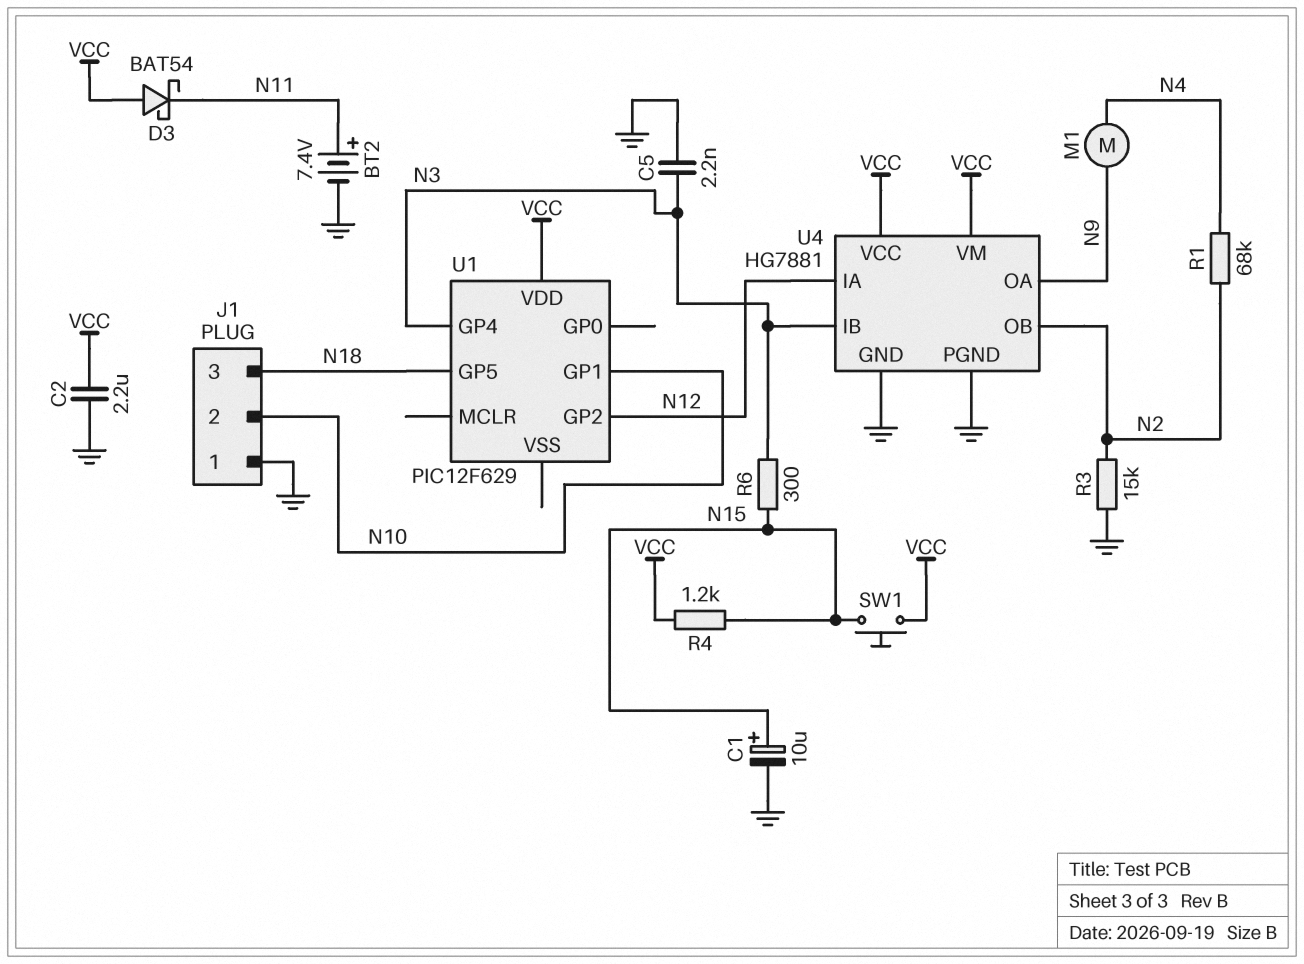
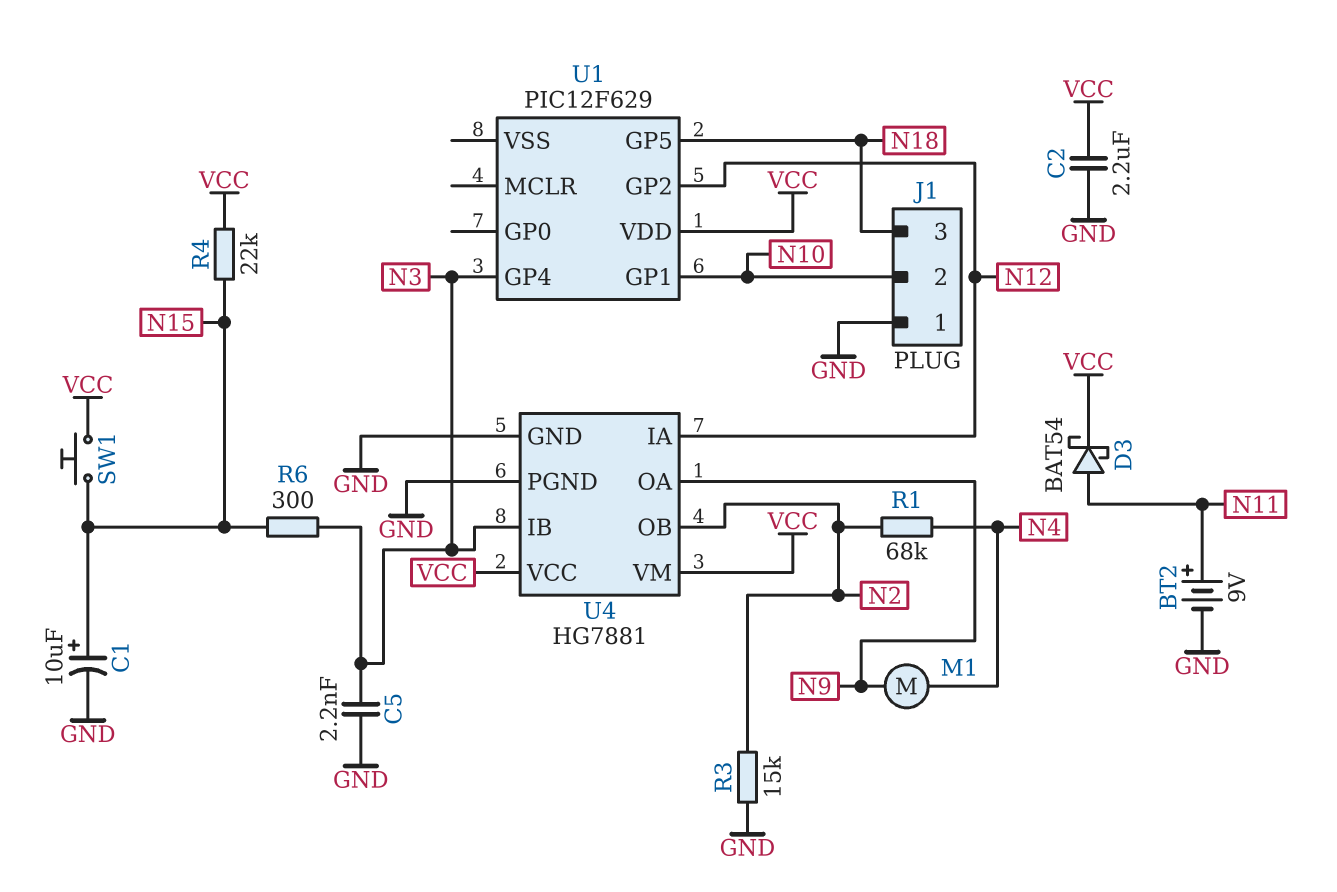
BT2: 7.4V (plus N11, minus GND) -> 9V (plus N11, minus GND)
D3: schottky BAT54 (A VCC, K N11) -> schottky BAT54 (A N11, K VCC)
R4: 1.2k (N15, VCC) -> 22k (N15, VCC)

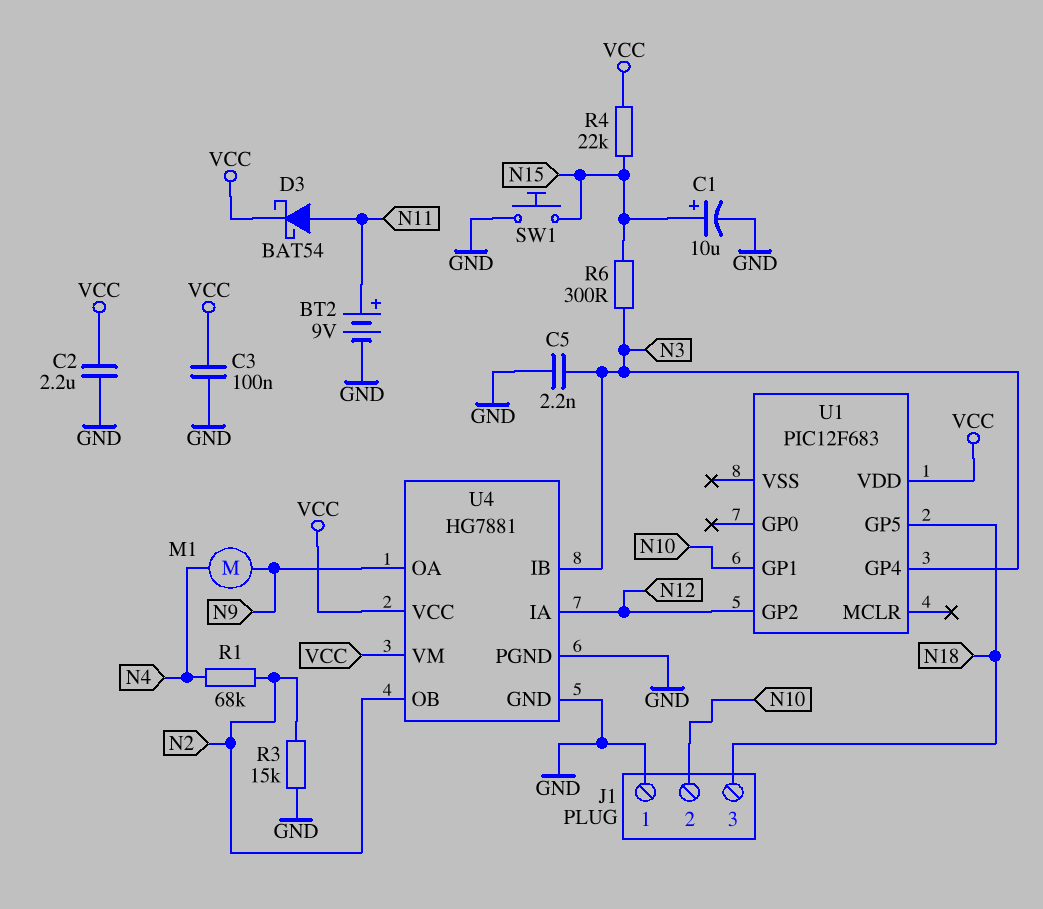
C3: none -> 100nF (GND, VCC)
SW1: button (N15, VCC) -> button (GND, N15)
U1: PIC12F629 -> PIC12F683

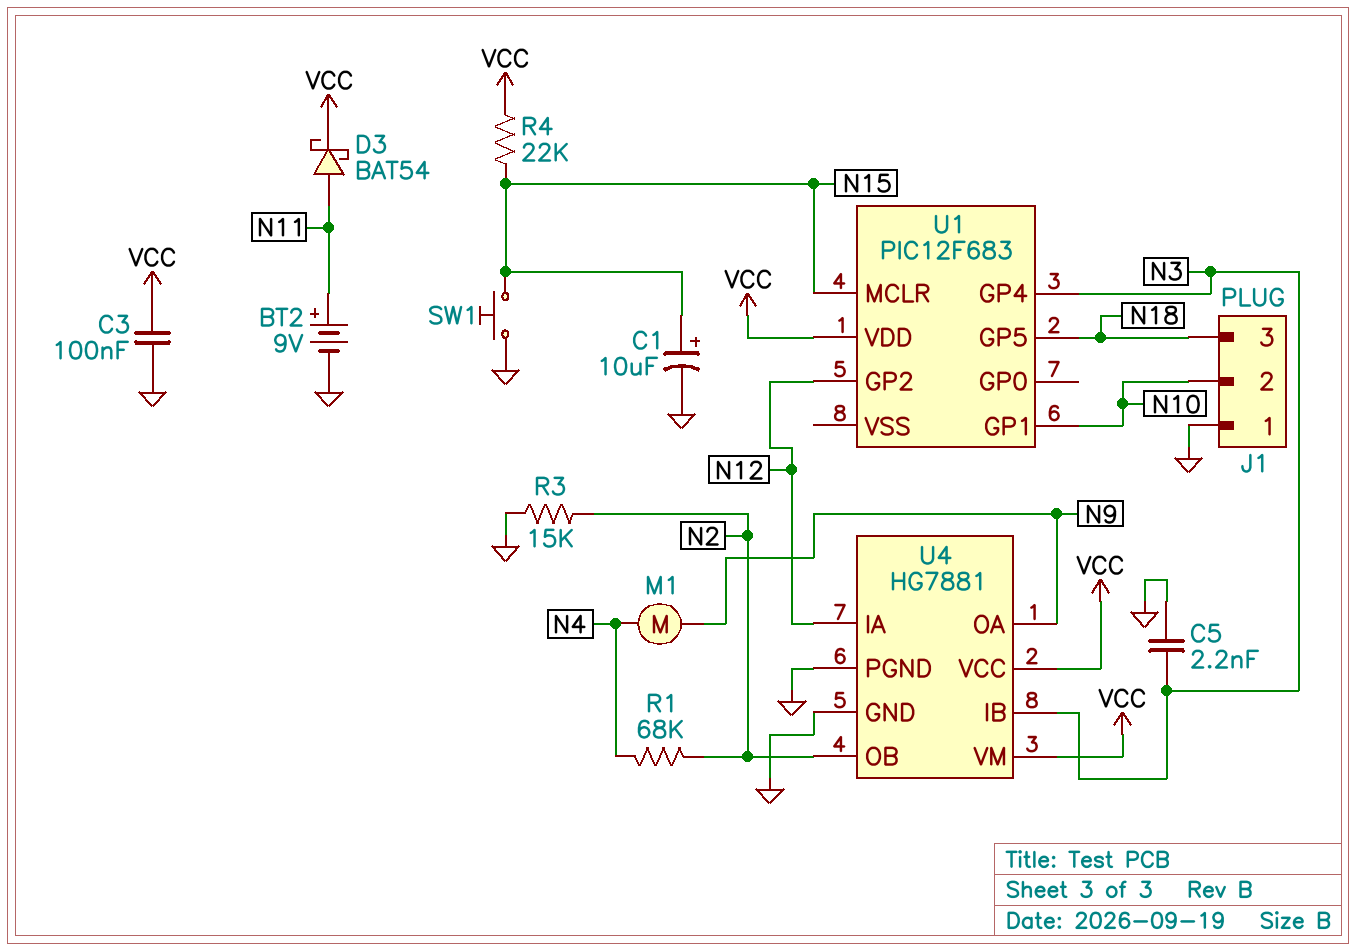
C2: 2.2uF (GND, VCC) -> none
R6: 300 (N3, N15) -> none
U1 pin MCLR: none -> N15

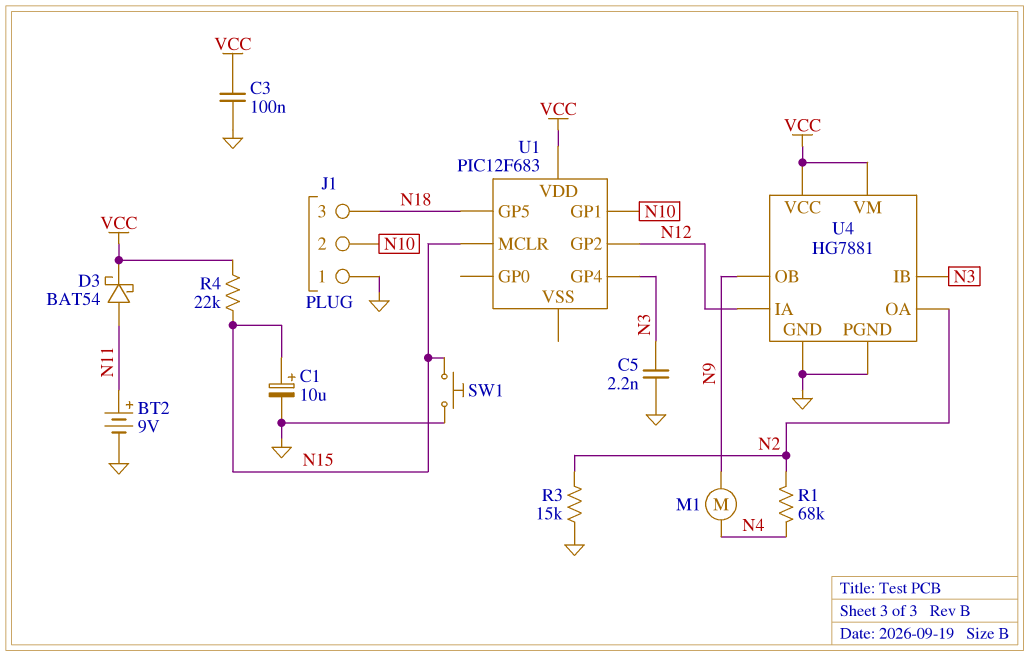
U4 pin OA: N9 -> N2
U4 pin OB: N2 -> N9

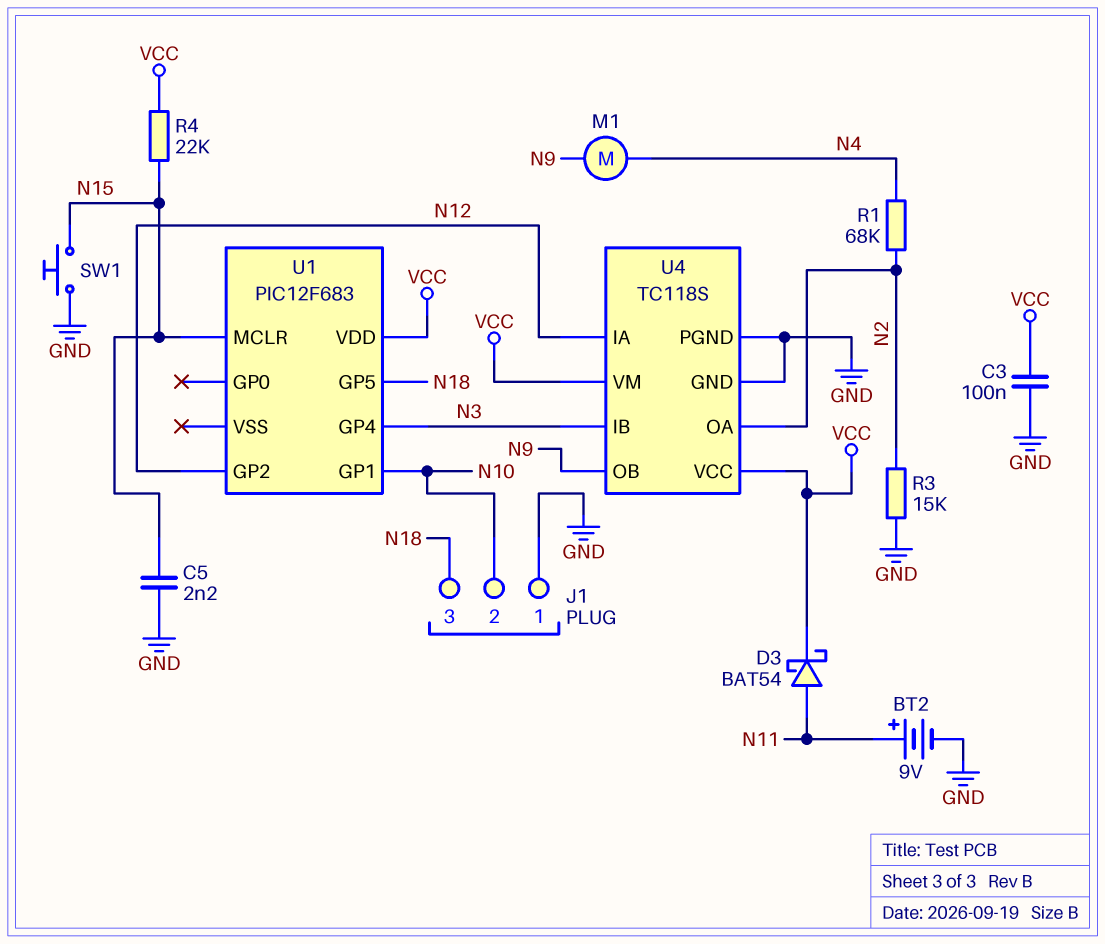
C1: 10uF (plus N15, minus GND) -> none
C5: 2.2nF (GND, N3) -> 2.2nF (GND, N15)
U4: HG7881 -> TC118S

